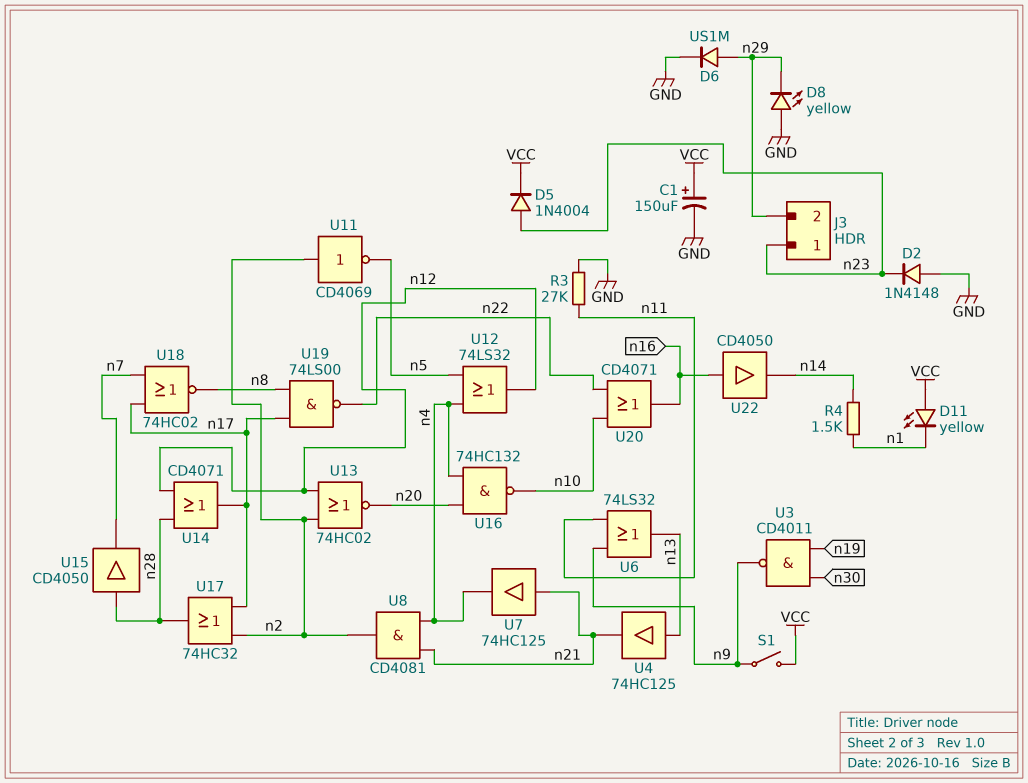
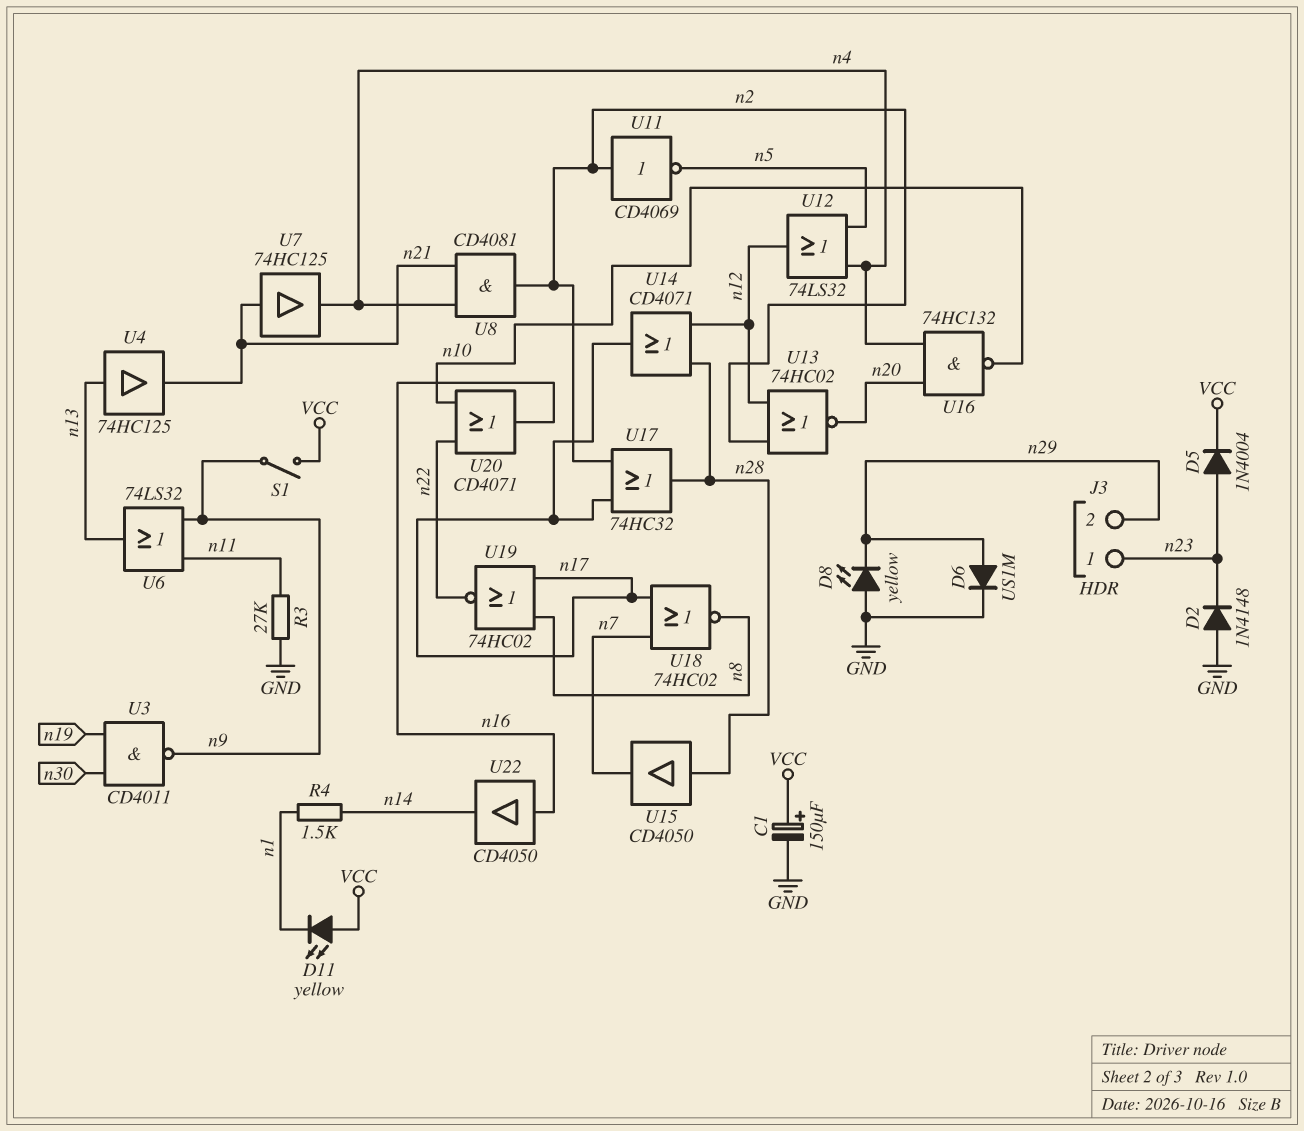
U19: NAND 74LS00 (in n8, in n17, out n22) -> NOR 74HC02 (in n8, in n17, out n22)

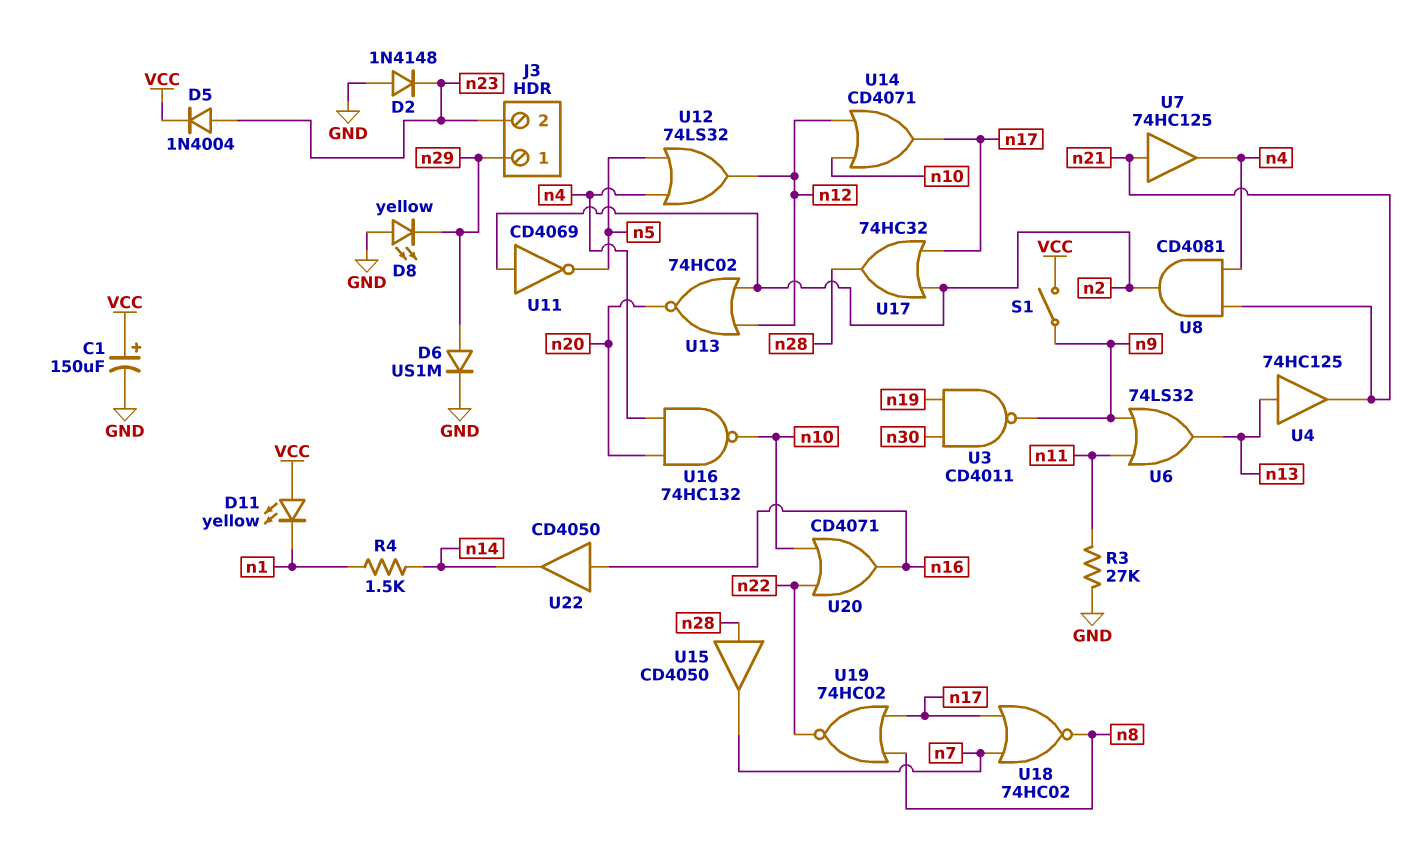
J3 pin 1: n23 -> n29
J3 pin 2: n29 -> n23
U14: OR CD4071 (in n12, in n28, out n17) -> OR CD4071 (in n10, in n12, out n17)

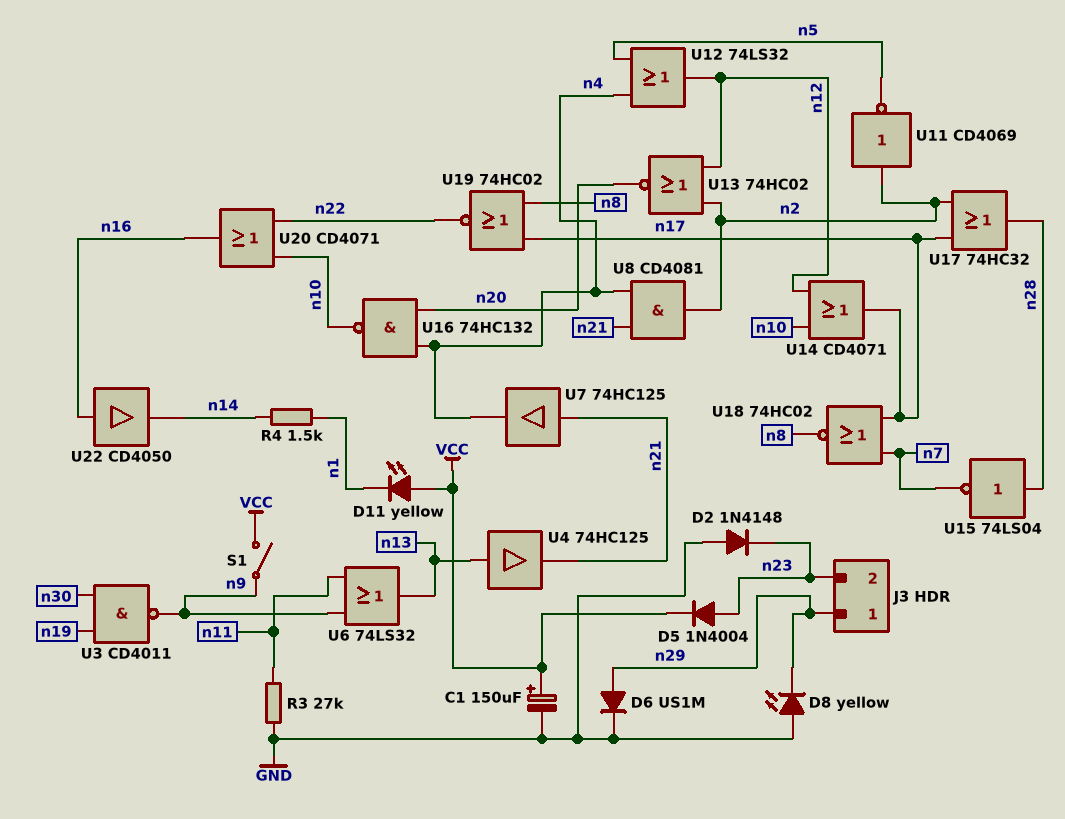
U15: buffer CD4050 (in n28, out n7) -> NOT 74LS04 (in n28, out n7)

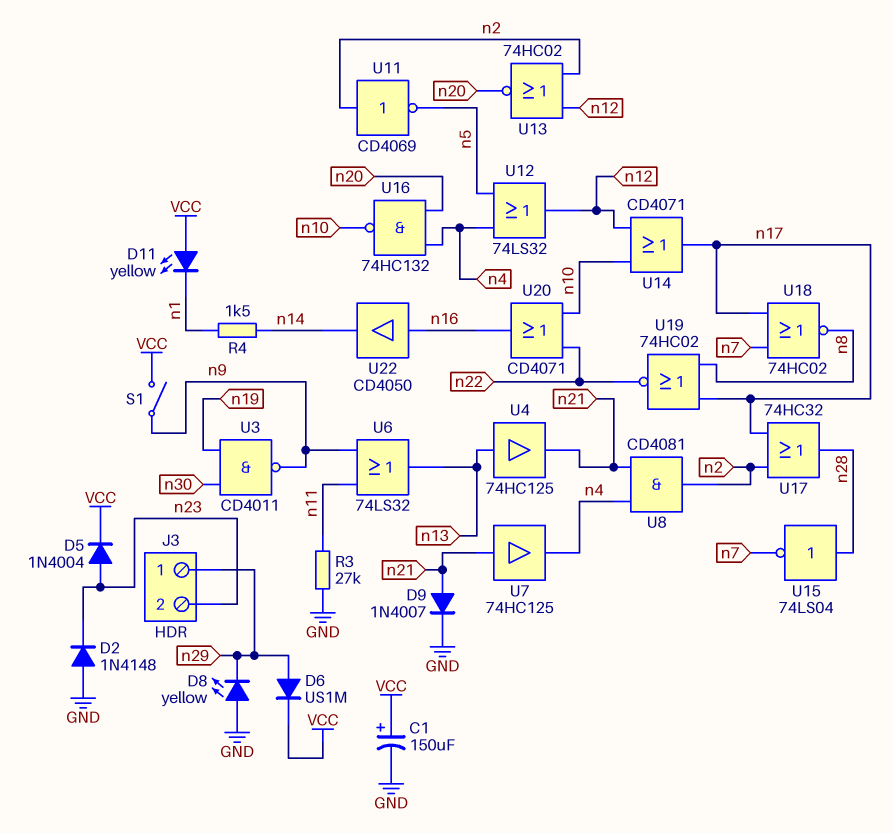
D6: diode US1M (A n29, K GND) -> diode US1M (A n29, K VCC)
D9: none -> diode 1N4007 (A n21, K GND)

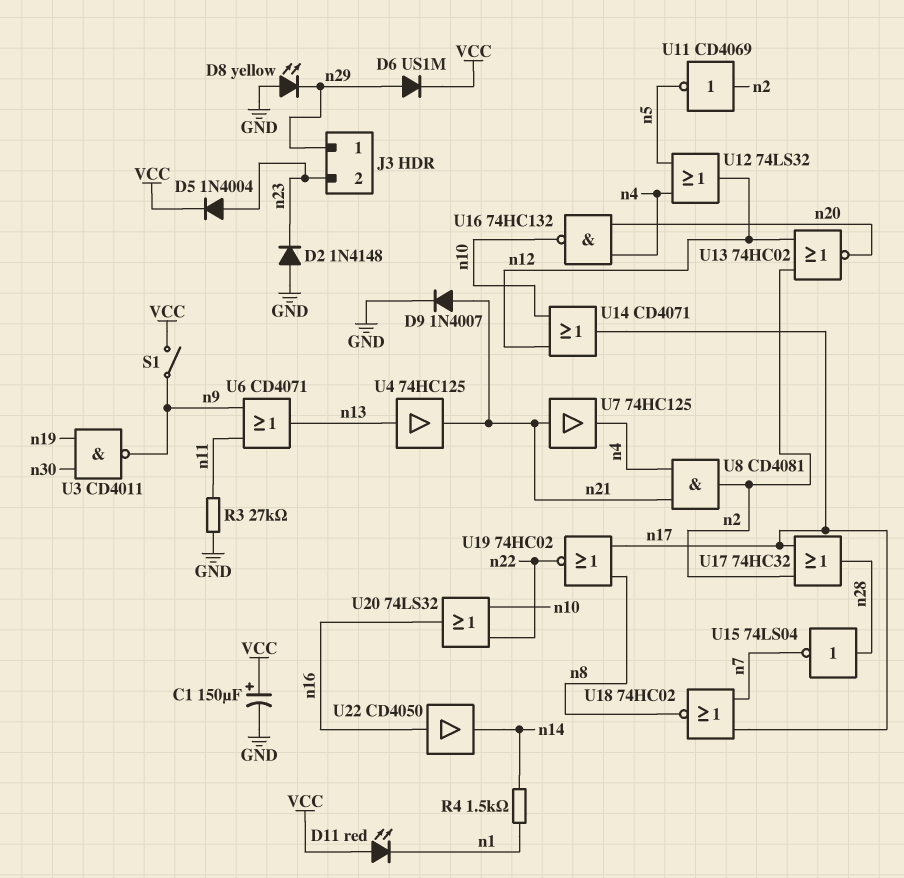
D11: LED yellow (A VCC, K n1) -> LED red (A VCC, K n1)
U6: OR 74LS32 (in n9, in n11, out n13) -> OR CD4071 (in n9, in n11, out n13)
U20: OR CD4071 (in n10, in n22, out n16) -> OR 74LS32 (in n10, in n22, out n16)

